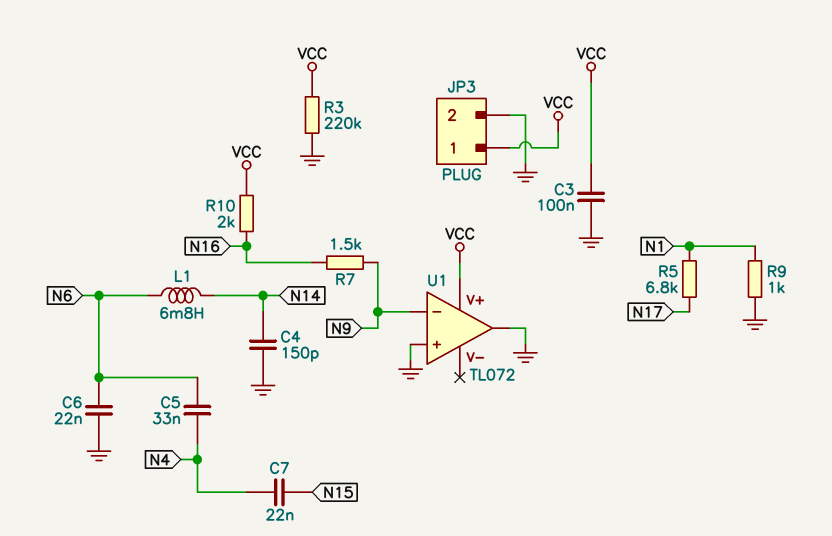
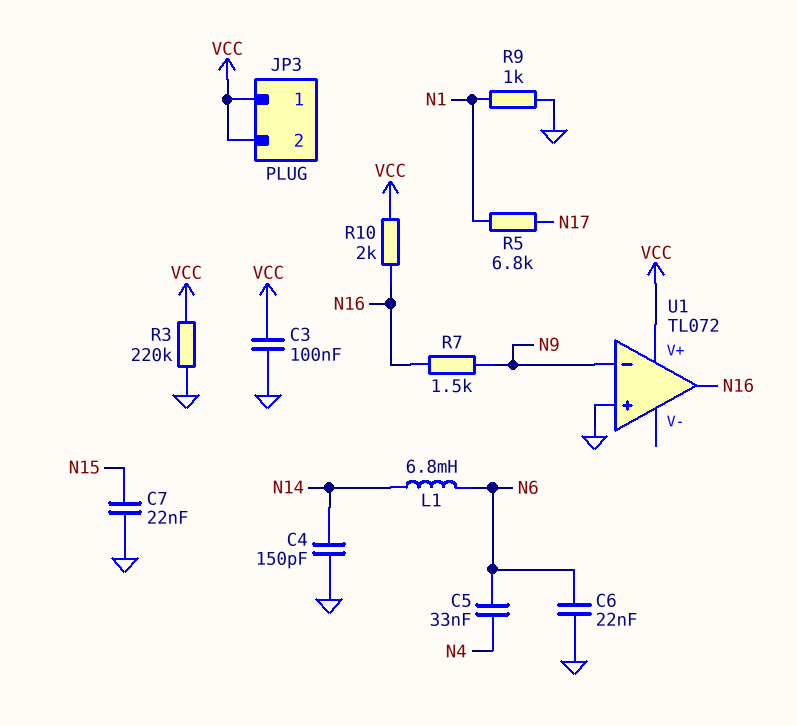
C7: 22nF (N4, N15) -> 22nF (GND, N15)
JP3 pin 2: GND -> VCC
U1 pin out: GND -> N16

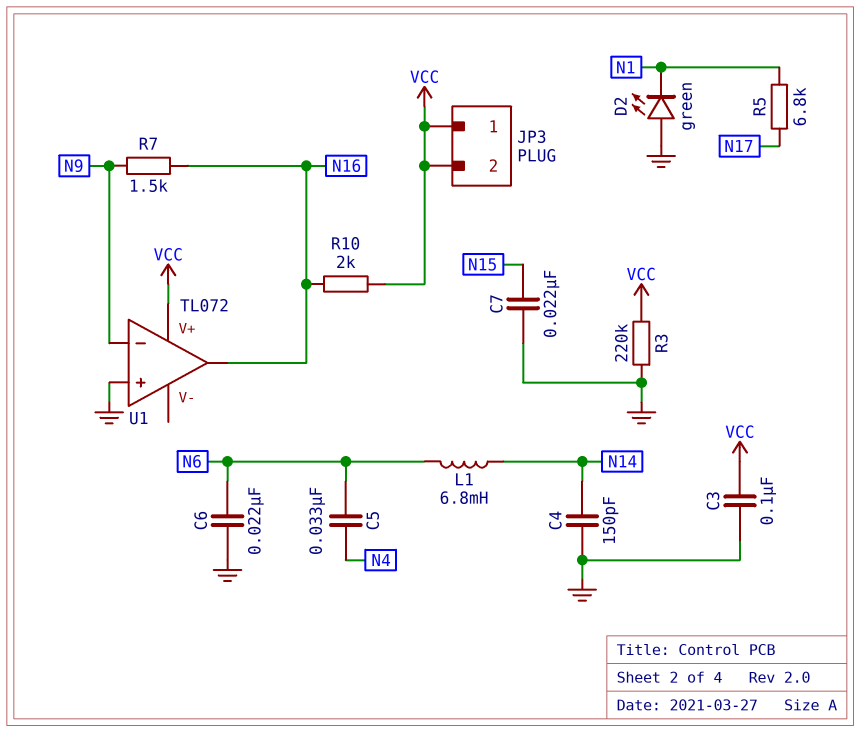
D2: none -> LED green (A GND, K N1)
R9: 1k (GND, N1) -> none

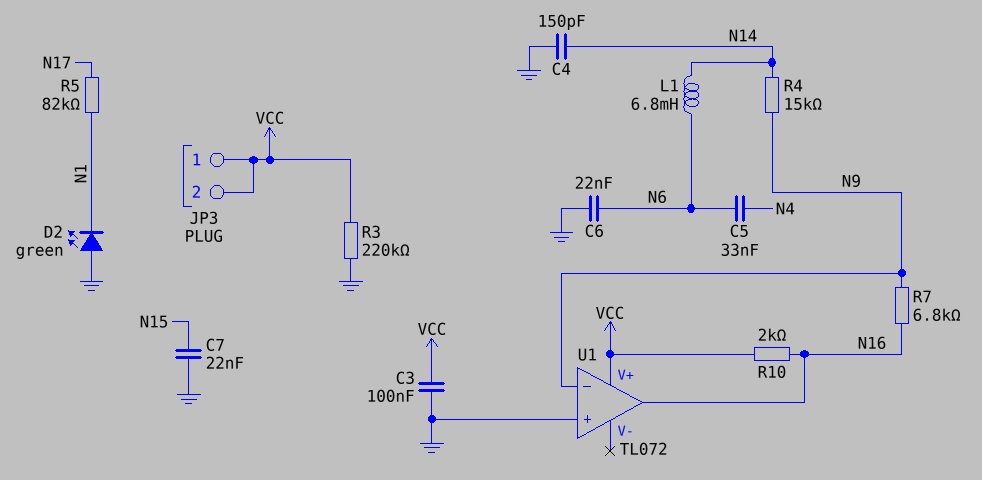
R4: none -> 15k (N9, N14)
R5: 6.8k (N1, N17) -> 82k (N1, N17)
R7: 1.5k (N9, N16) -> 6.8k (N9, N16)

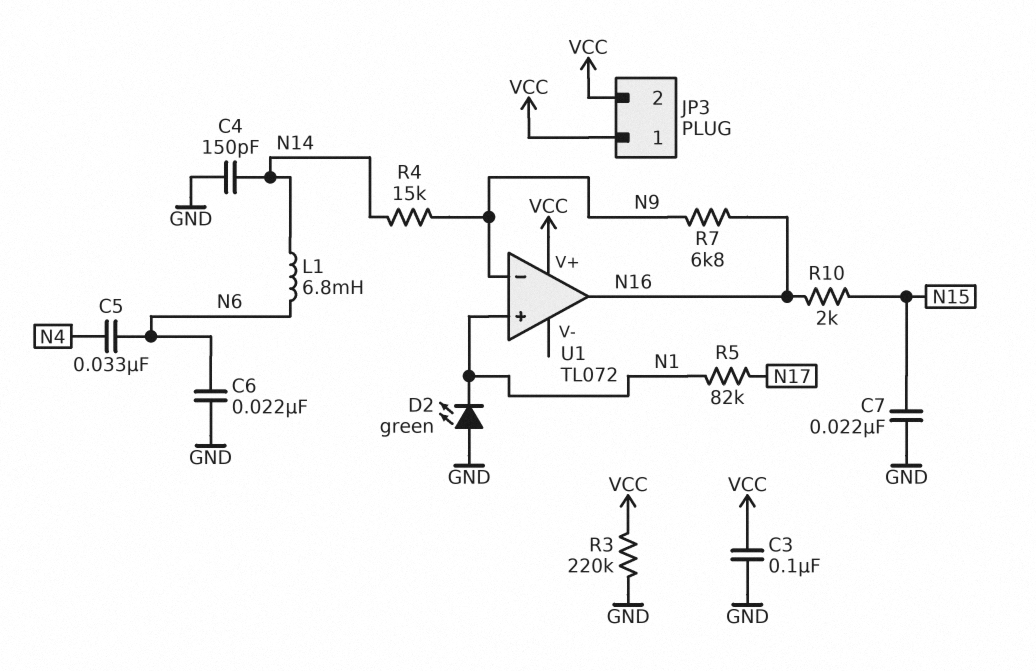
R10: 2k (N16, VCC) -> 2k (N15, N16)
U1 pin in+: GND -> N1

